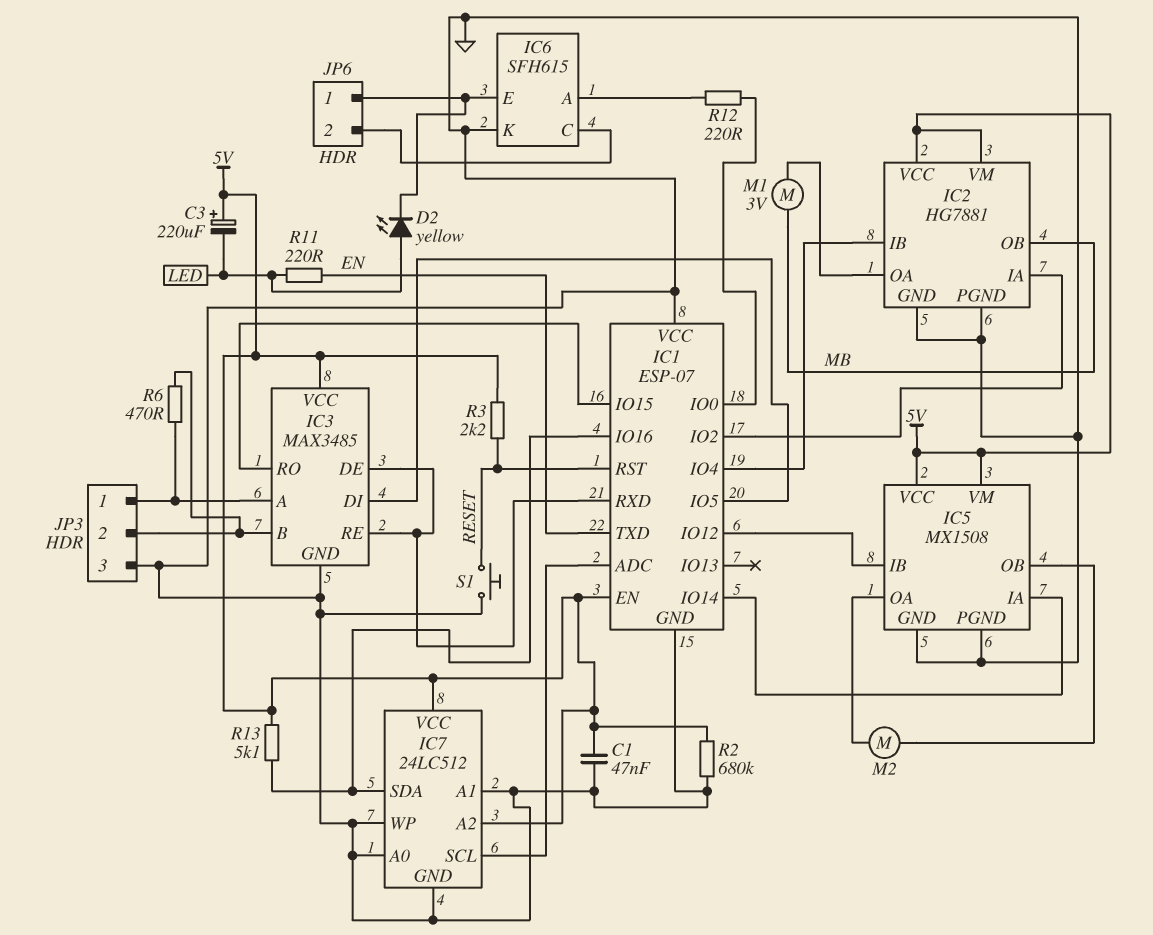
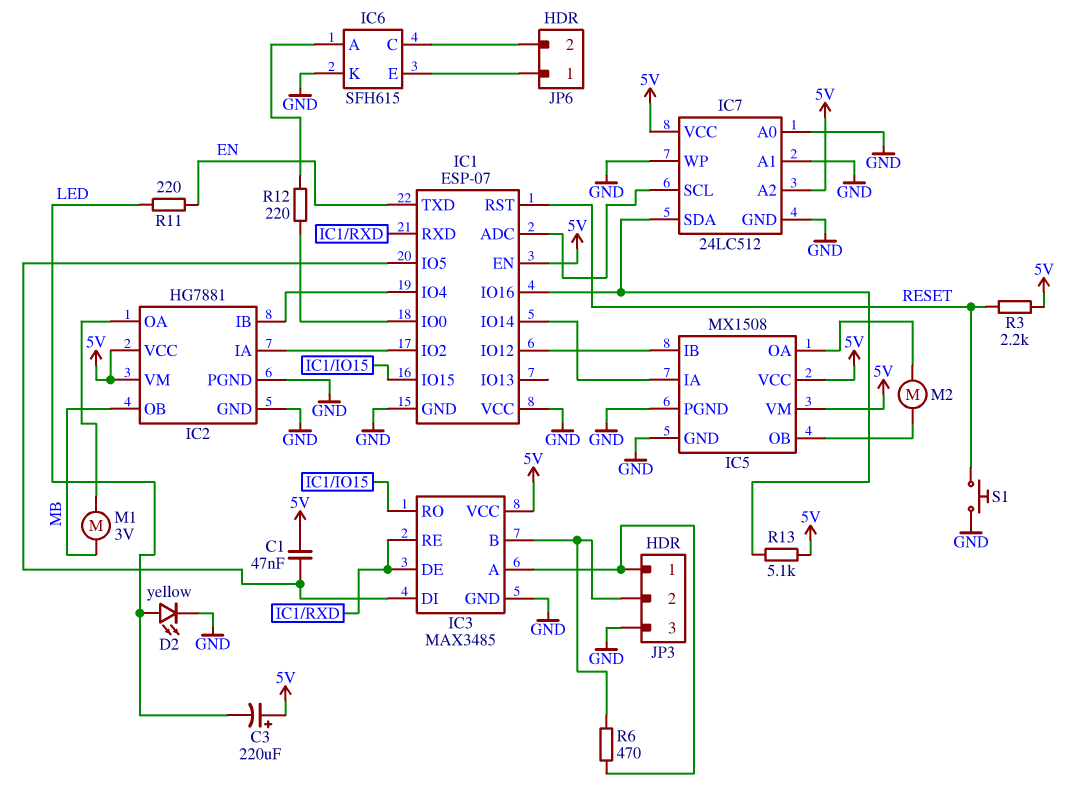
C1: 47nF (5V, GND) -> 47nF (5V, IC1/IO5)
D2: LED yellow (A LED, K IC6/E) -> LED yellow (A LED, K GND)
R2: 680k (5V, GND) -> none

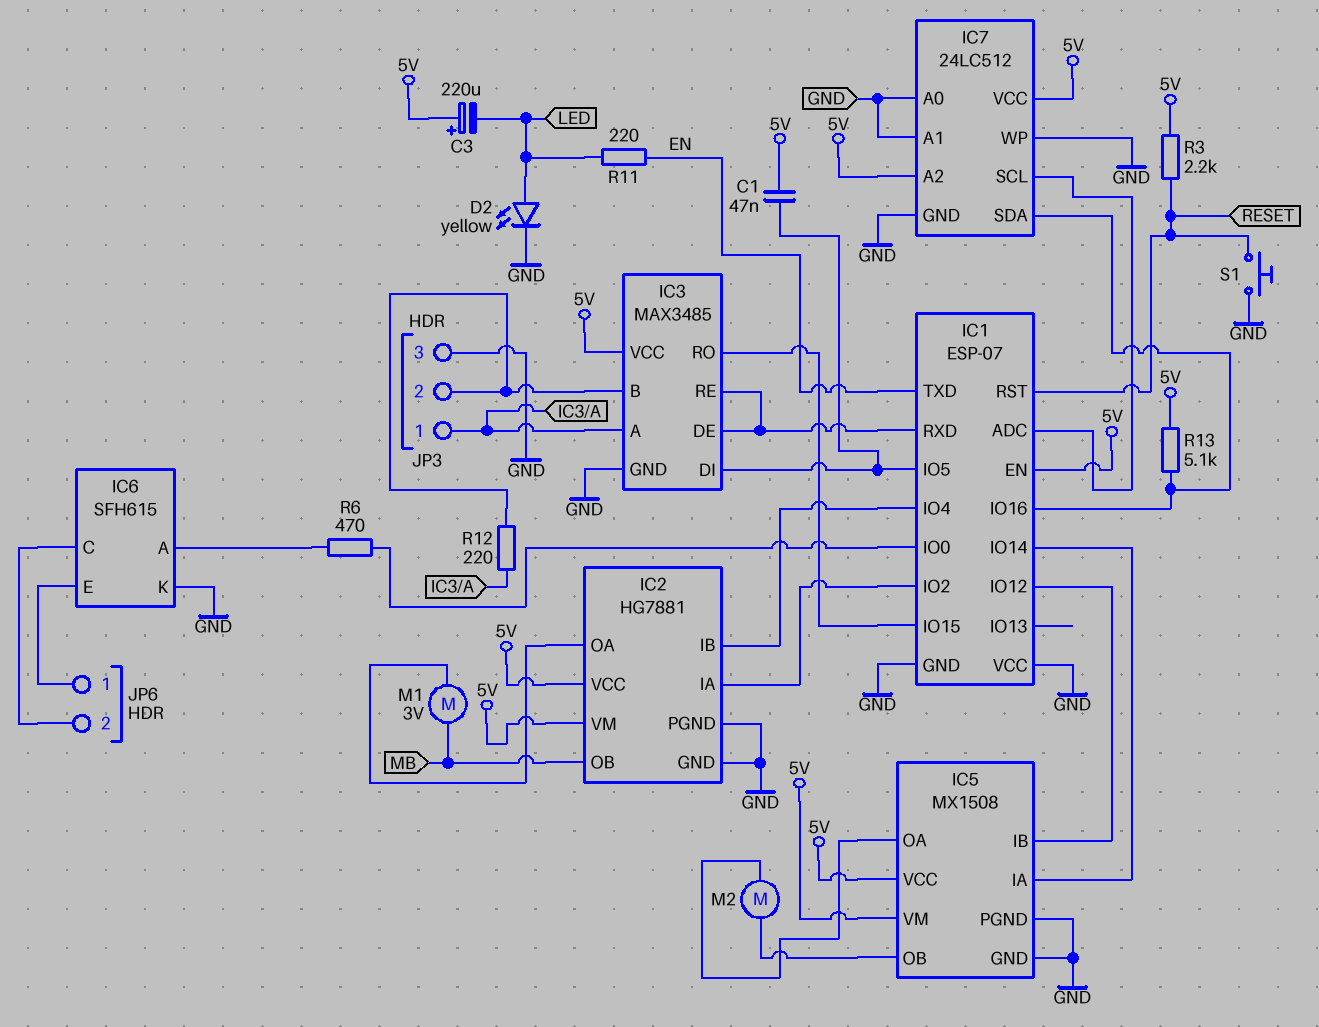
R6: 470 (IC3/A, IC3/B) -> 470 (IC1/IO0, IC6/A)
R12: 220 (IC1/IO0, IC6/A) -> 220 (IC3/A, IC3/B)

